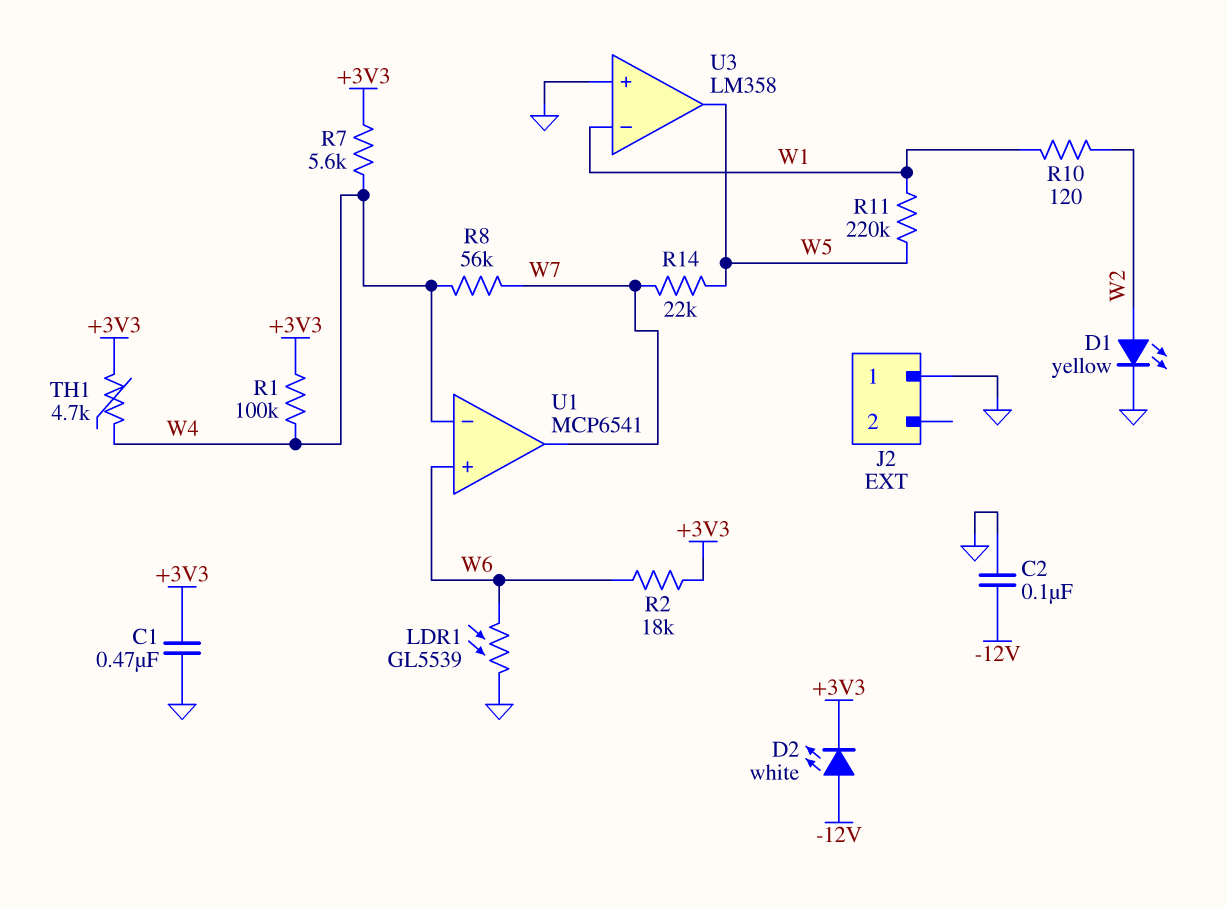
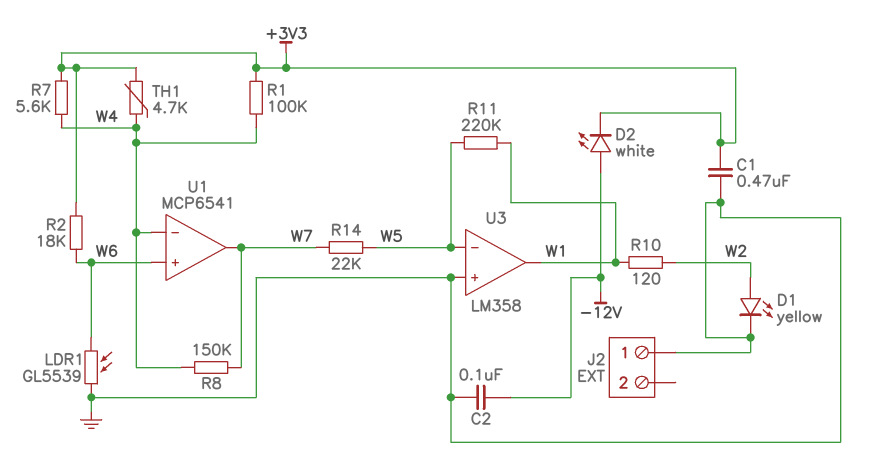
R8: 56k (W4, W7) -> 150k (W4, W7)
U3 pin in-: W1 -> W5
U3 pin out: W5 -> W1

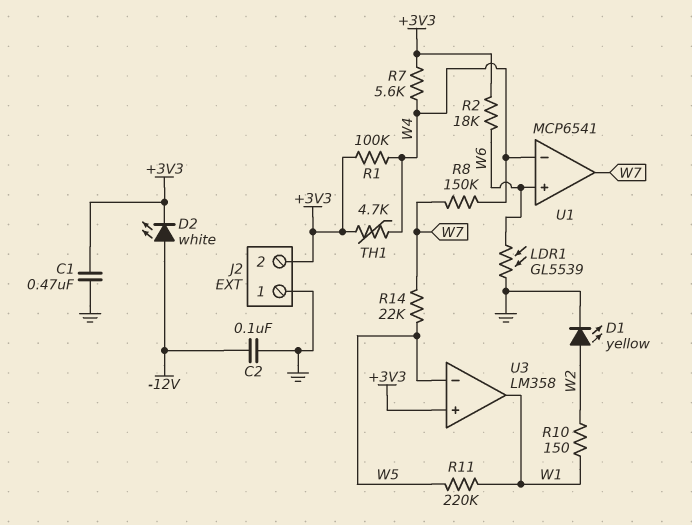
J2 pin 2: none -> +3V3
R10: 120 (W1, W2) -> 150 (W1, W2)
U3 pin in+: GND -> +3V3

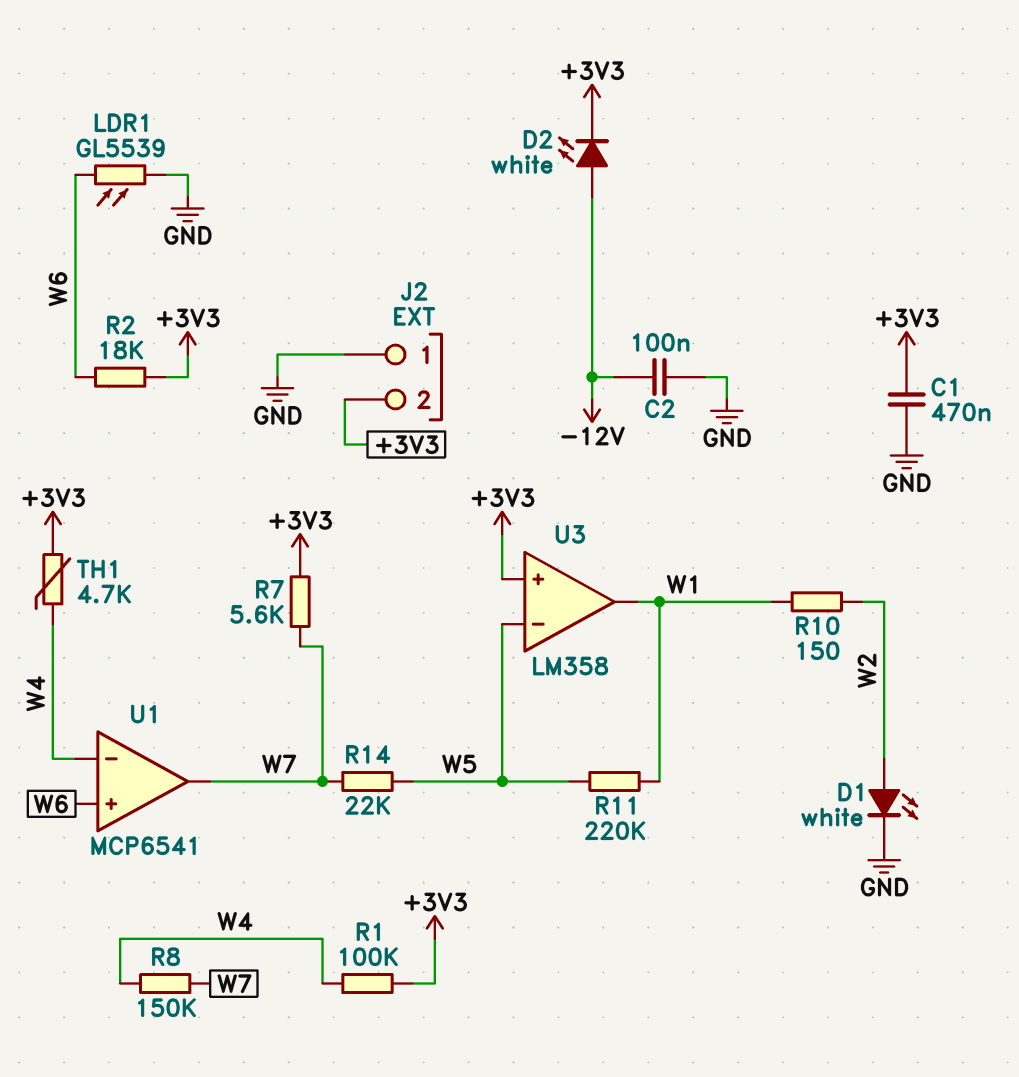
D1: LED yellow (A W2, K GND) -> LED white (A W2, K GND)
R7: 5.6k (+3V3, W4) -> 5.6k (+3V3, W7)

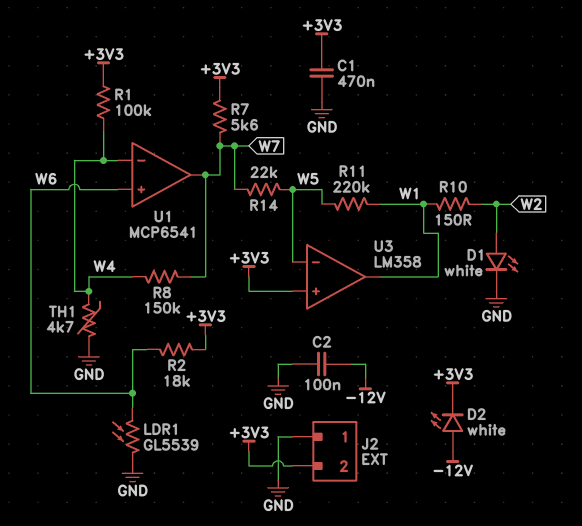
TH1: 4.7k (+3V3, W4) -> 4.7k (GND, W4)

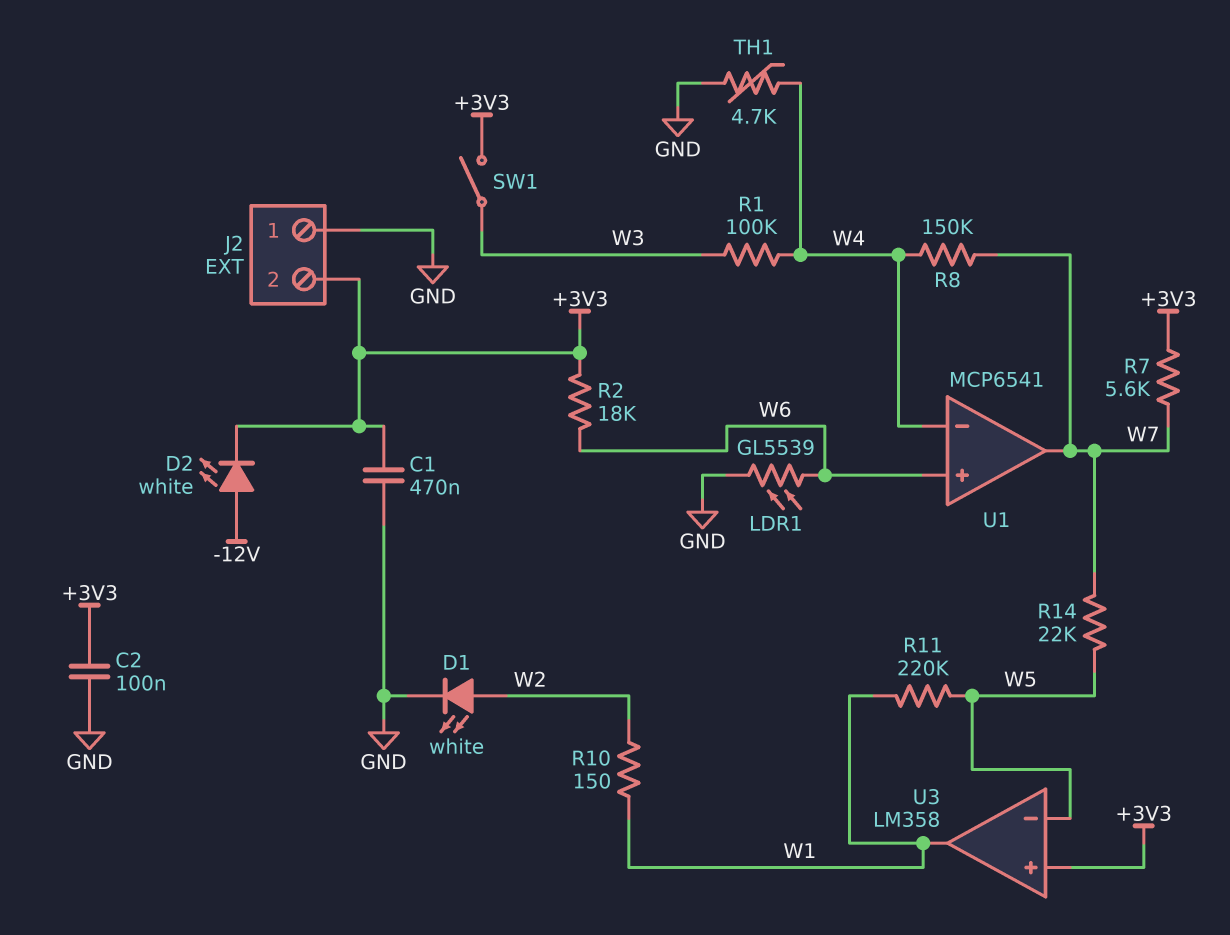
C2: 100nF (-12V, GND) -> 100nF (+3V3, GND)
R1: 100k (+3V3, W4) -> 100k (W3, W4)
SW1: none -> switch (+3V3, W3)

